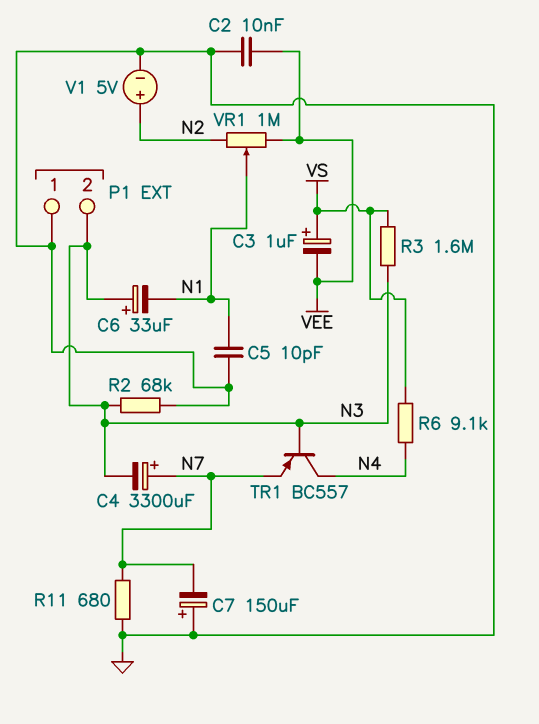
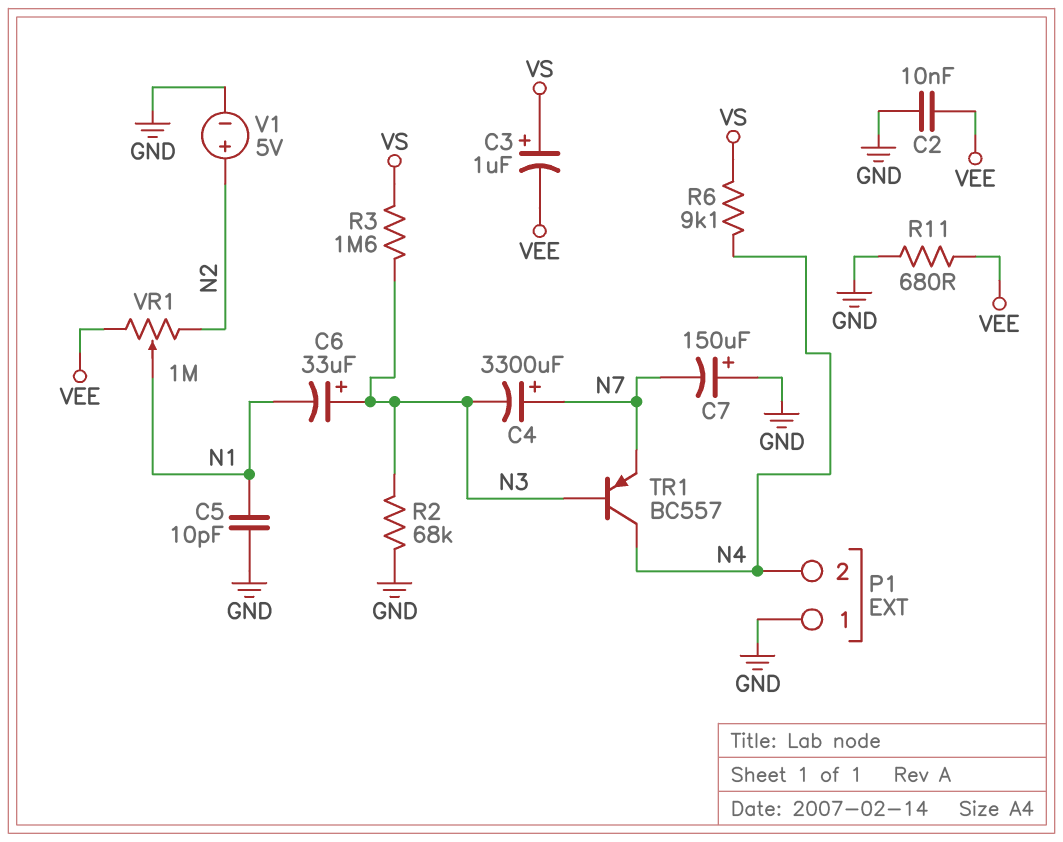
P1 pin 2: N3 -> N4
R11: 680 (GND, N7) -> 680 (GND, VEE)

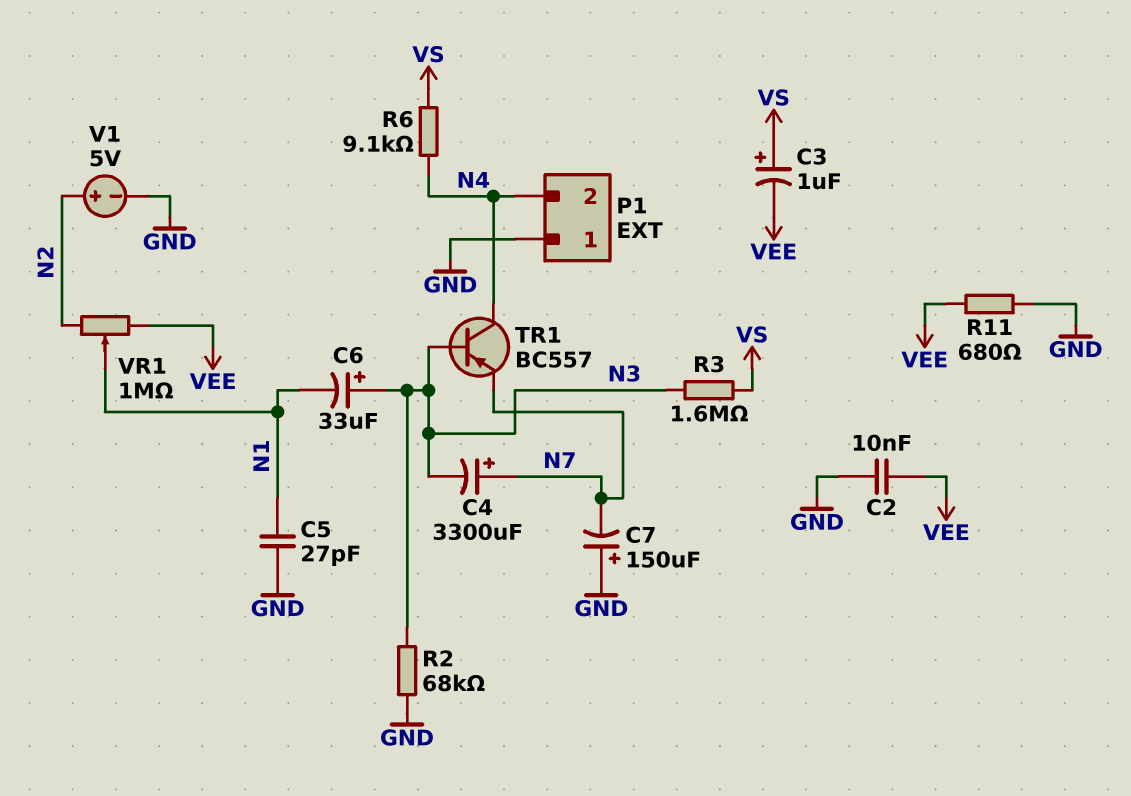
C5: 10pF (GND, N1) -> 27pF (GND, N1)

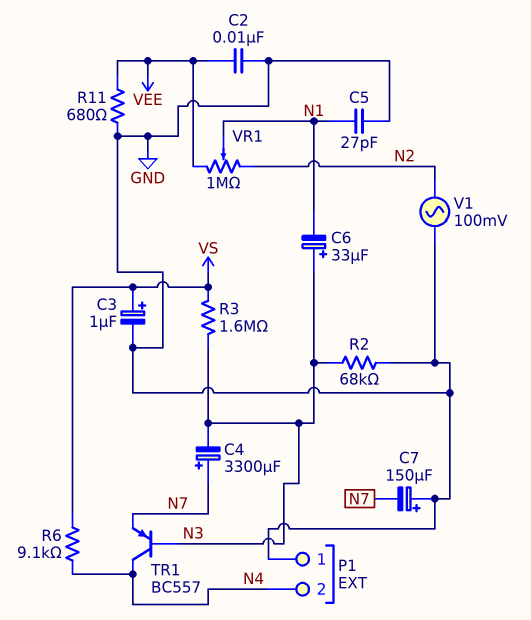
C3: 1uF (plus VS, minus VEE) -> 1uF (plus VS, minus GND)
V1: 5V (plus N2, minus GND) -> AC 100mV (GND, N2)

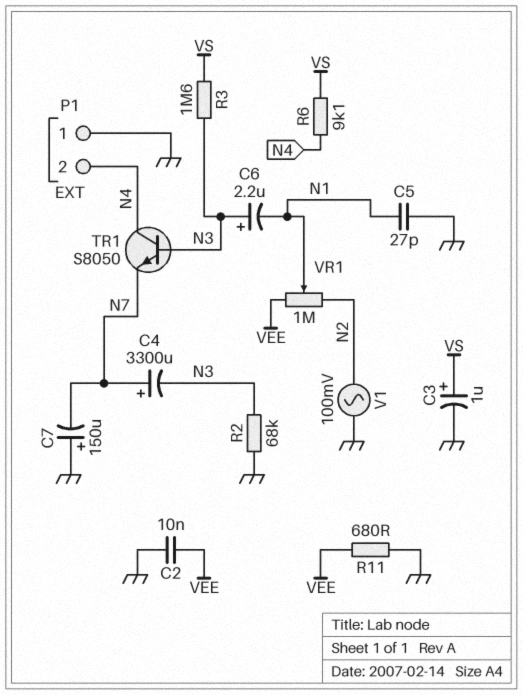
C6: 33uF (plus N3, minus N1) -> 2.2uF (plus N3, minus N1)
TR1: PNP BC557 (B N3, C N4, E N7) -> NPN S8050 (B N3, C N4, E N7)

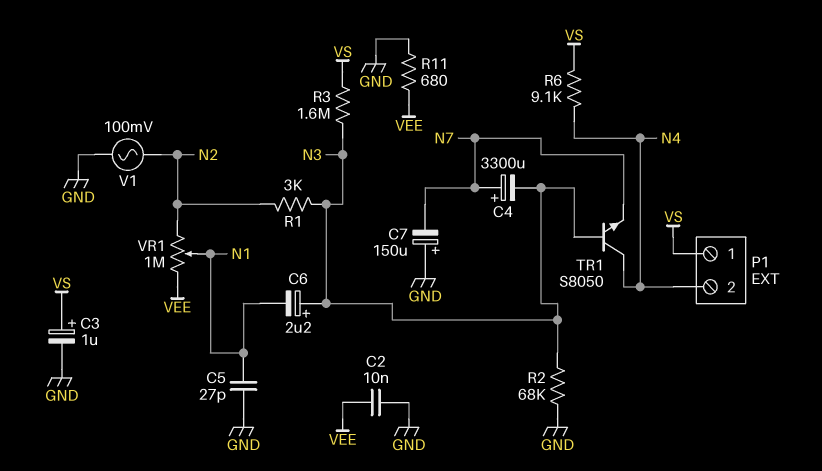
P1 pin 1: GND -> VS
R1: none -> 3k (N2, N3)

